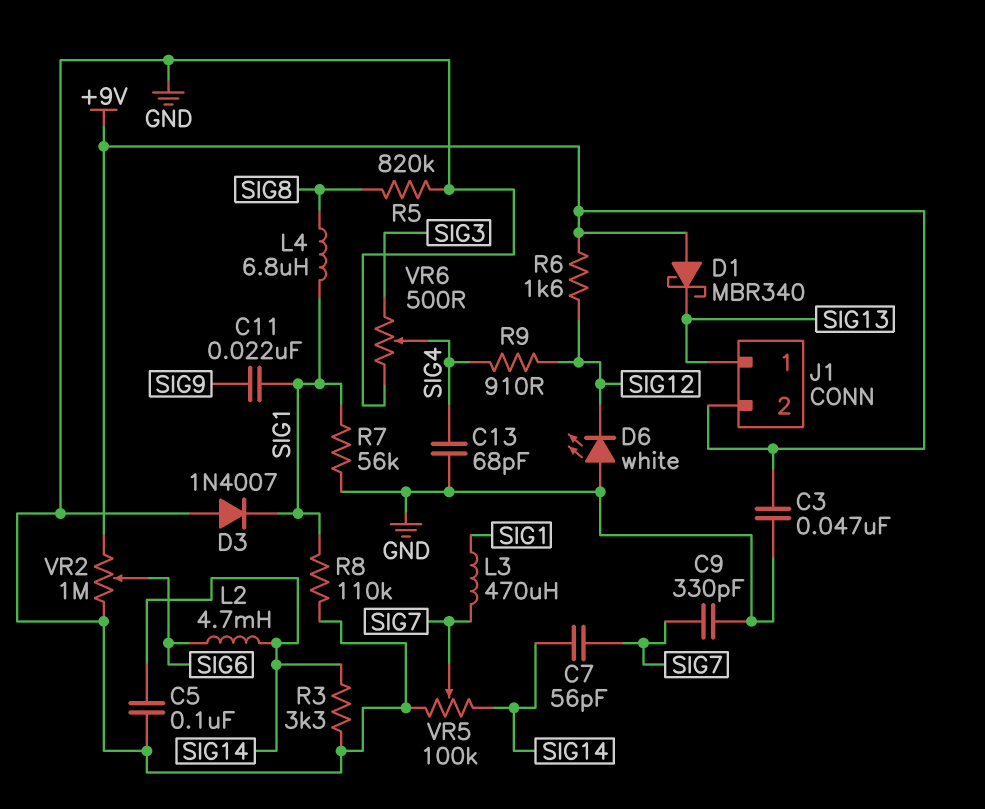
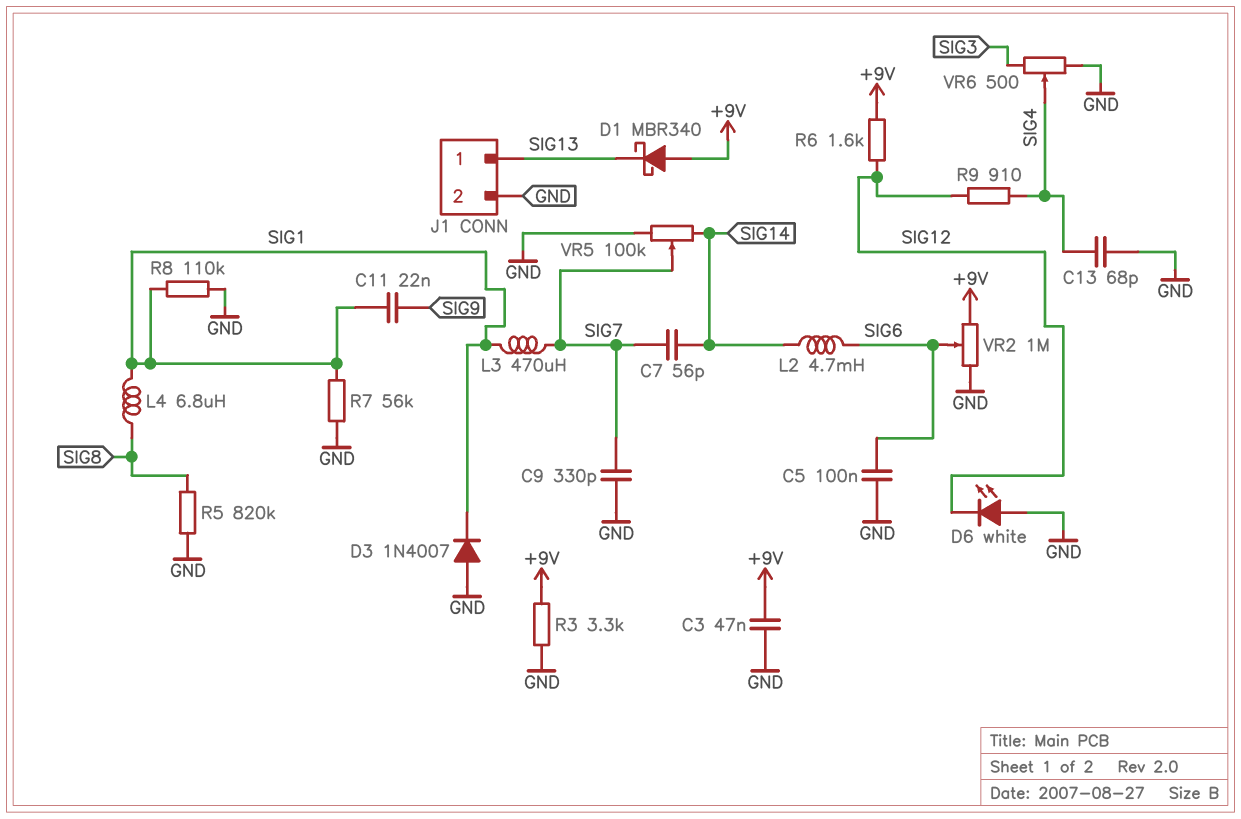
C5: 100nF (GND, SIG14) -> 100nF (GND, SIG6)
J1 pin 2: +9V -> GND
R3: 3.3k (GND, SIG14) -> 3.3k (+9V, GND)

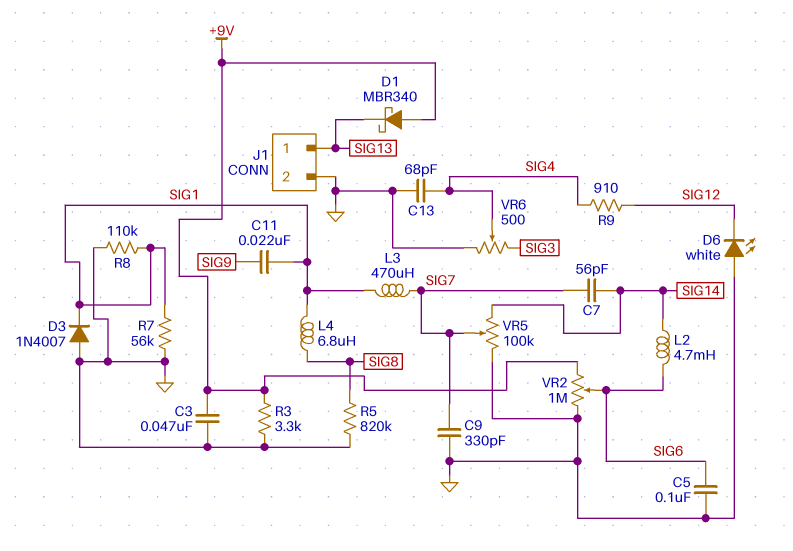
R6: 1.6k (+9V, SIG12) -> none

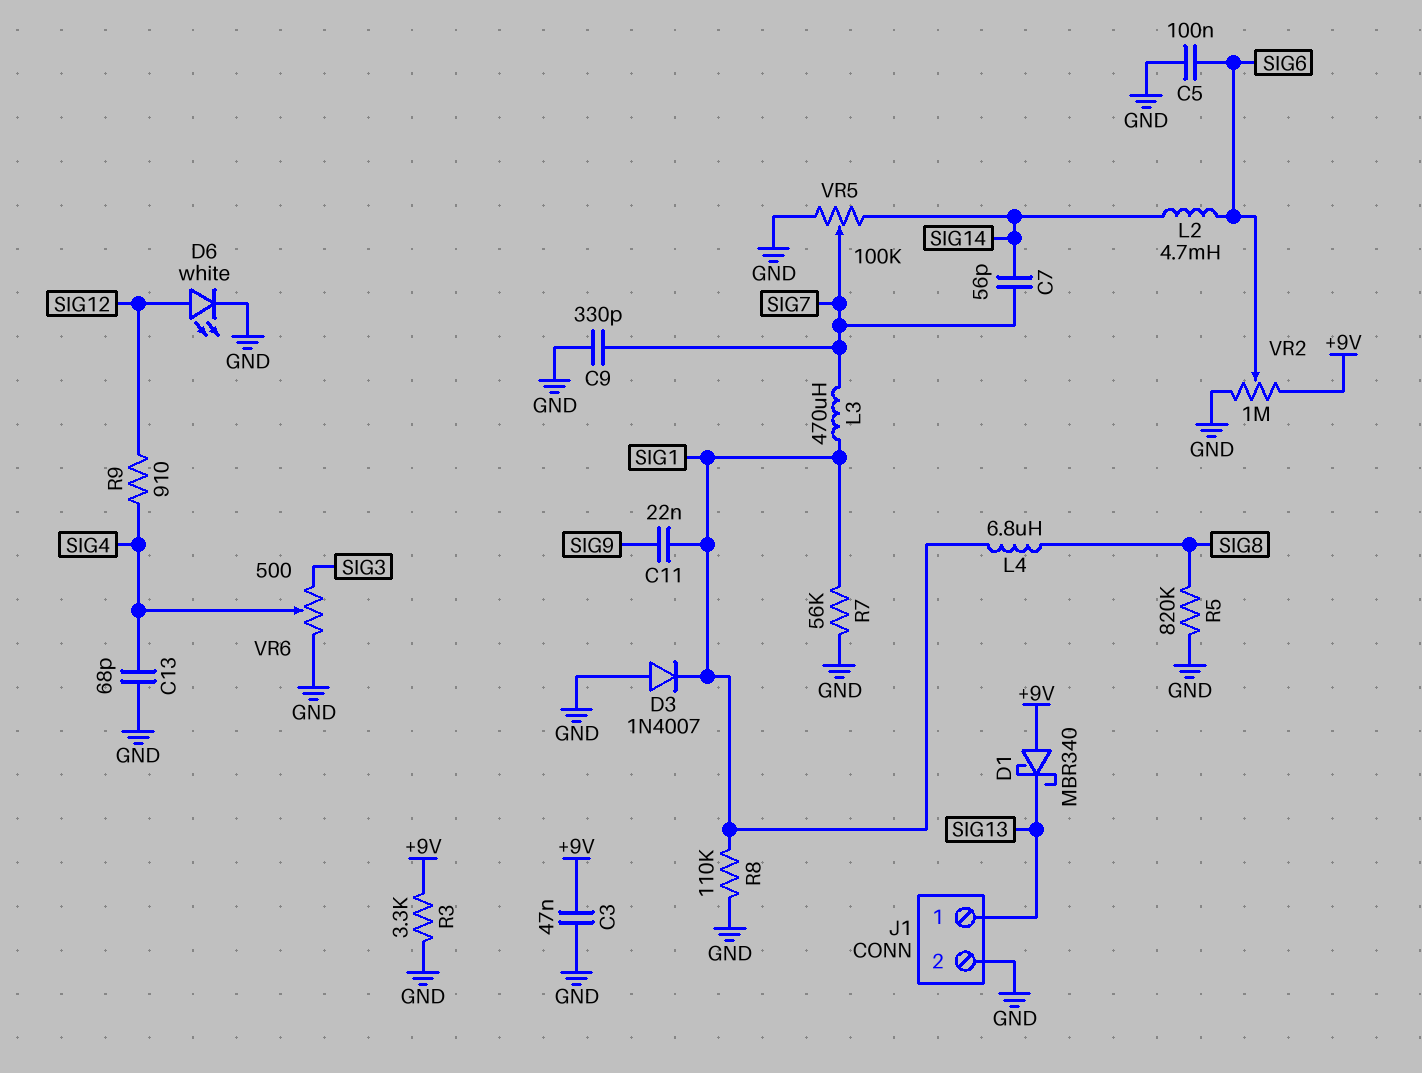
D6: LED white (A GND, K SIG12) -> LED white (A SIG12, K GND)

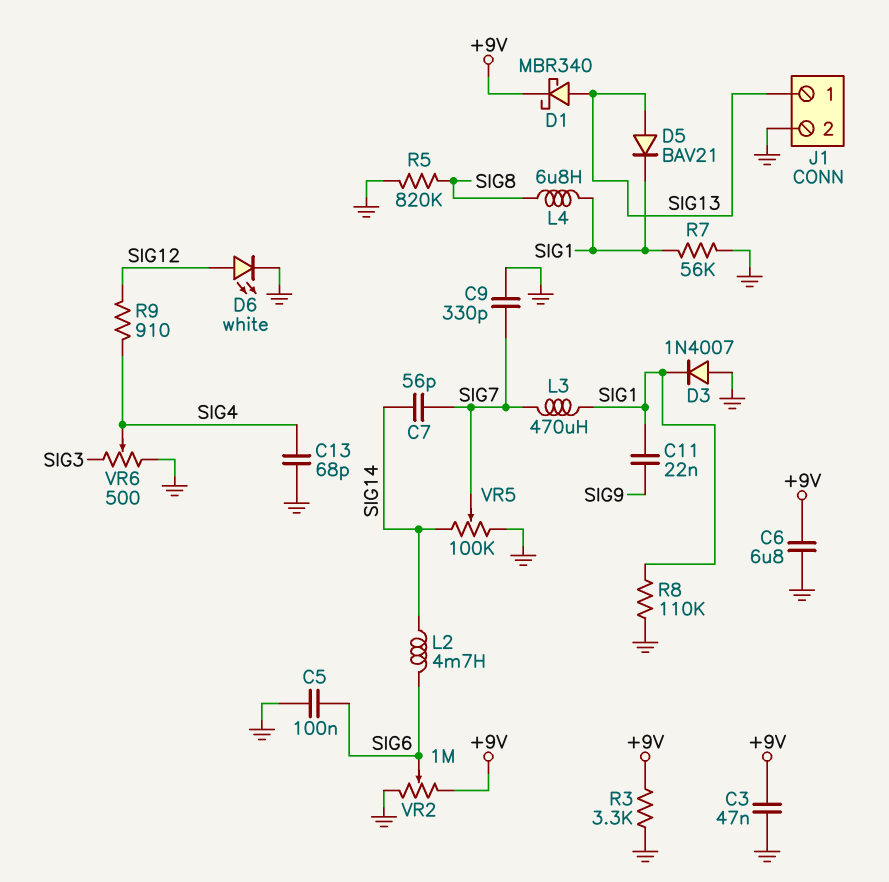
C6: none -> 6.8uF (+9V, GND)
D1: schottky MBR340 (A +9V, K SIG13) -> schottky MBR340 (A SIG13, K +9V)
D5: none -> diode BAV21 (A SIG13, K SIG1)

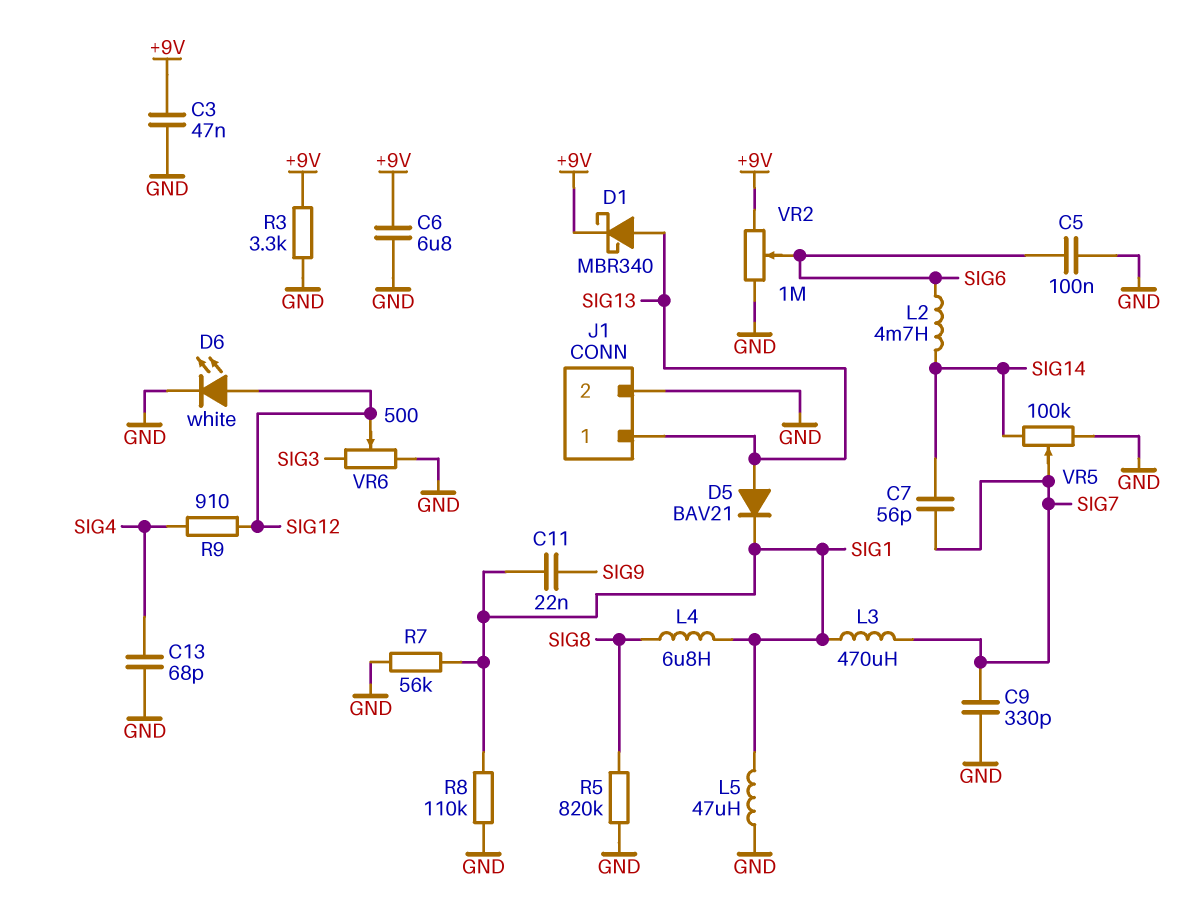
D3: diode 1N4007 (A GND, K SIG1) -> none
L5: none -> 47uH (GND, SIG1)
VR6: 500 (GND, SIG3, wiper SIG4) -> 500 (GND, SIG3, wiper SIG12)

